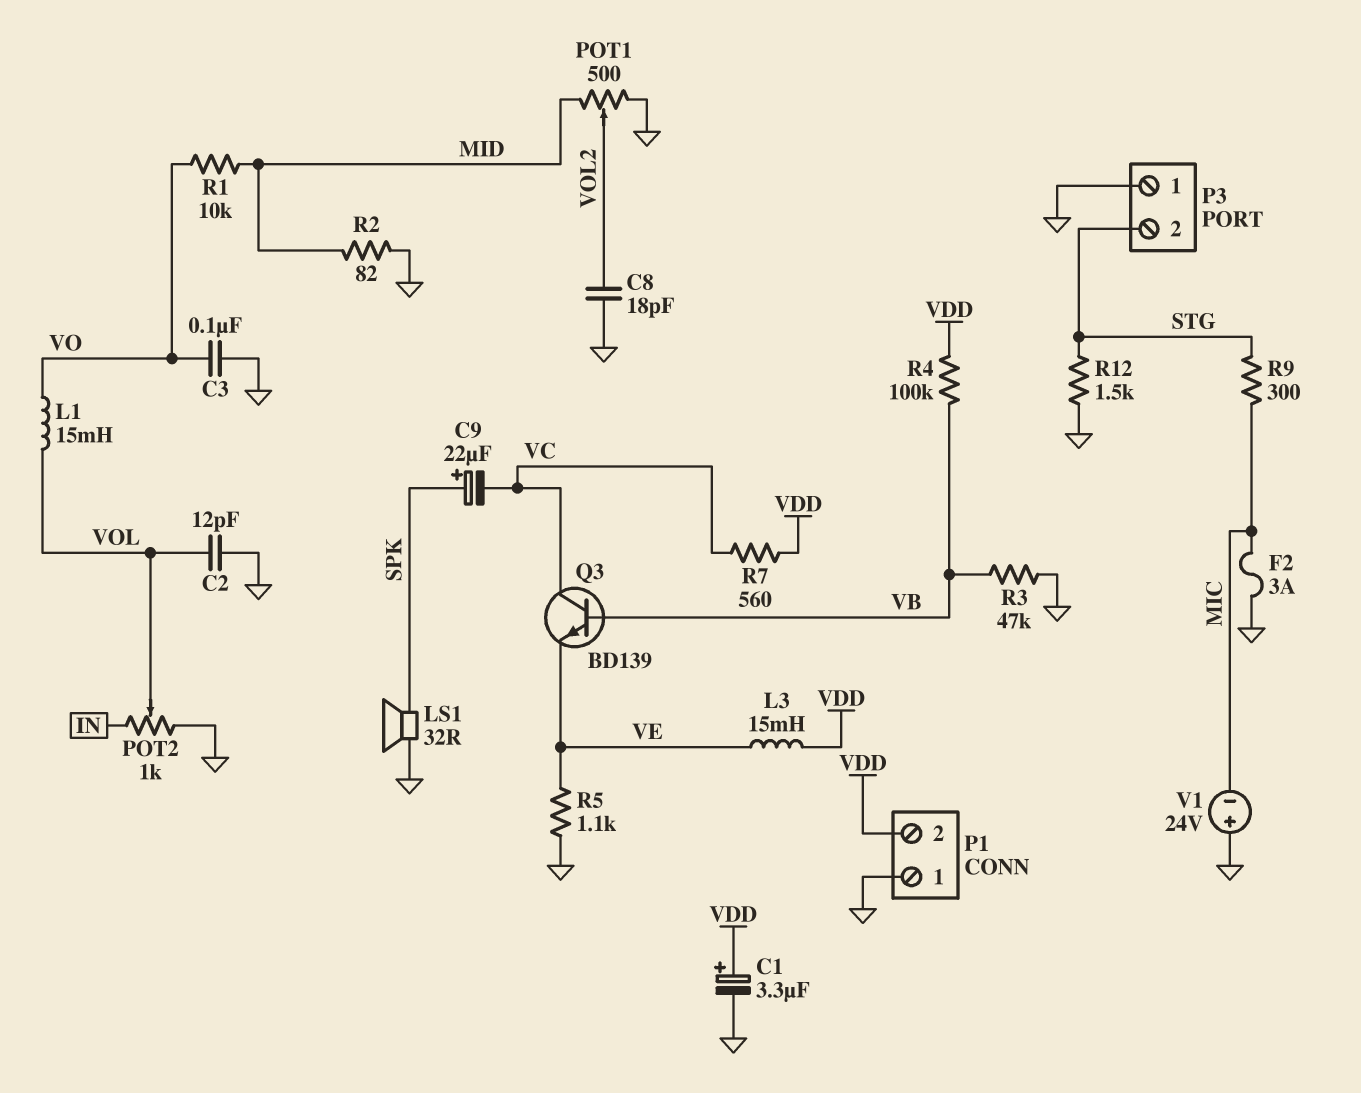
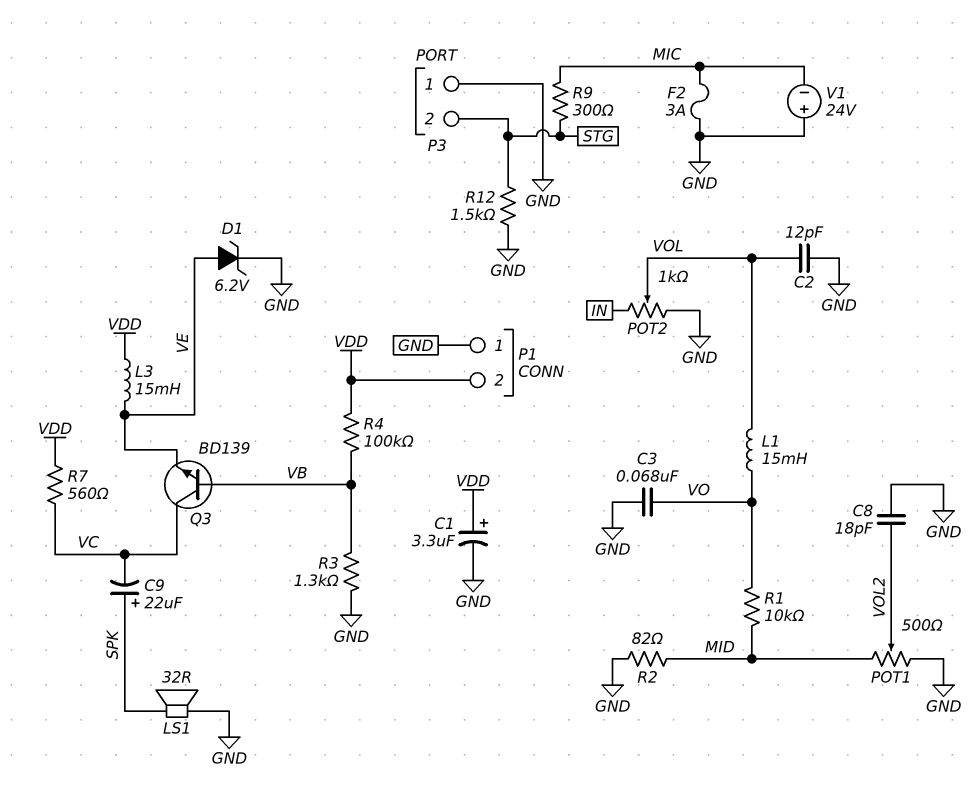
C3: 100nF (GND, VO) -> 68nF (GND, VO)
D1: none -> zener 6.2V (A VE, K GND)
R3: 47k (GND, VB) -> 1.3k (GND, VB)
R5: 1.1k (GND, VE) -> none

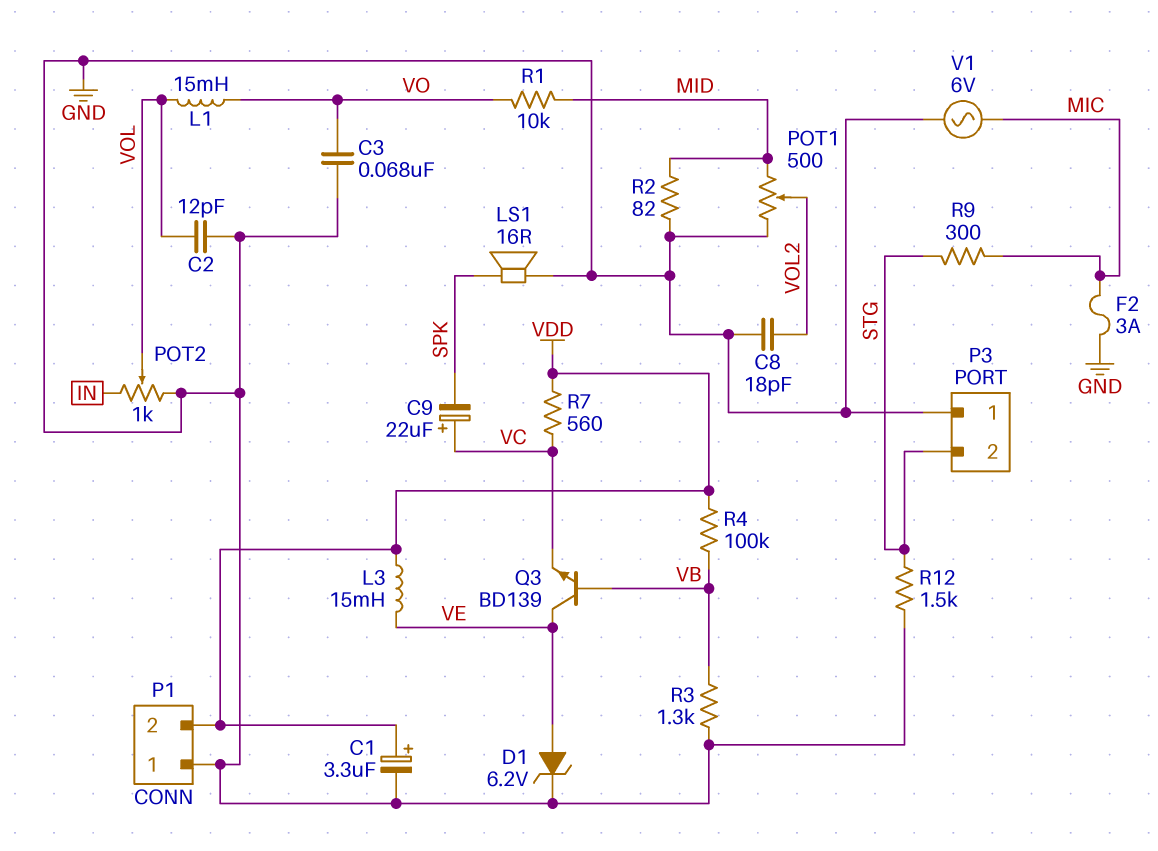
C9: 22uF (plus SPK, minus VC) -> 22uF (plus VC, minus SPK)
LS1: speaker 32R (GND, SPK) -> speaker 16R (GND, SPK)
Q3: NPN BD139 (B VB, C VC, E VE) -> NPN BD139 (B VB, C VE, E VC)
V1: 24V (plus GND, minus MIC) -> AC 6V (GND, MIC)

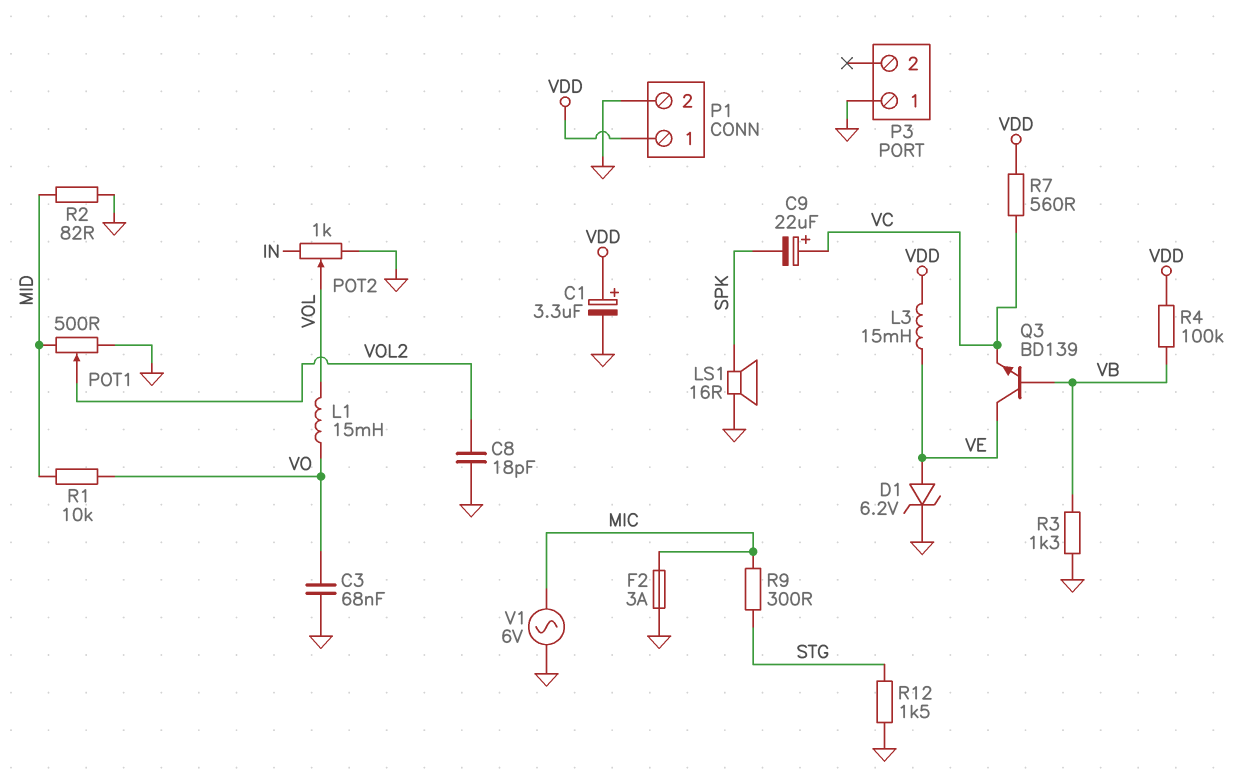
C2: 12pF (GND, VOL) -> none
P1 pin 1: GND -> VDD
P1 pin 2: VDD -> GND
P3 pin 2: STG -> none

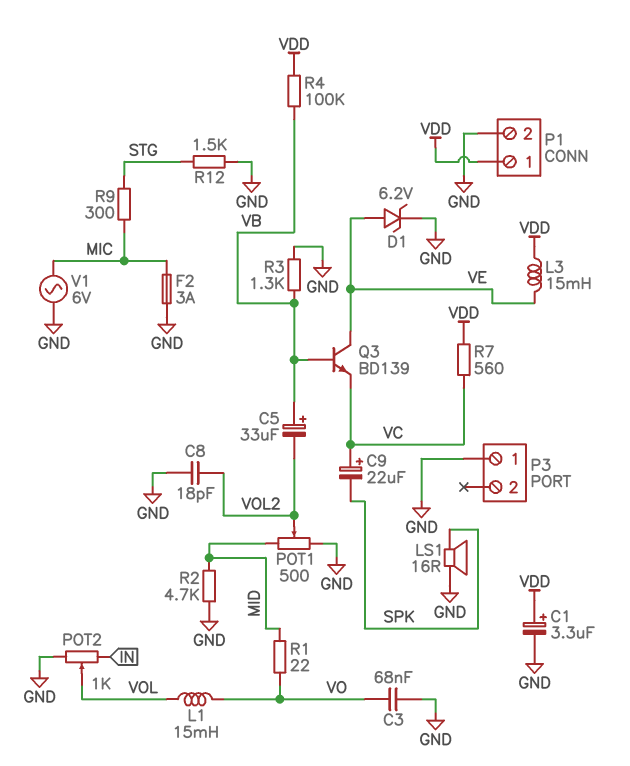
C5: none -> 33uF (plus VB, minus VOL2)
R1: 10k (MID, VO) -> 22 (MID, VO)
R2: 82 (GND, MID) -> 4.7k (GND, MID)

